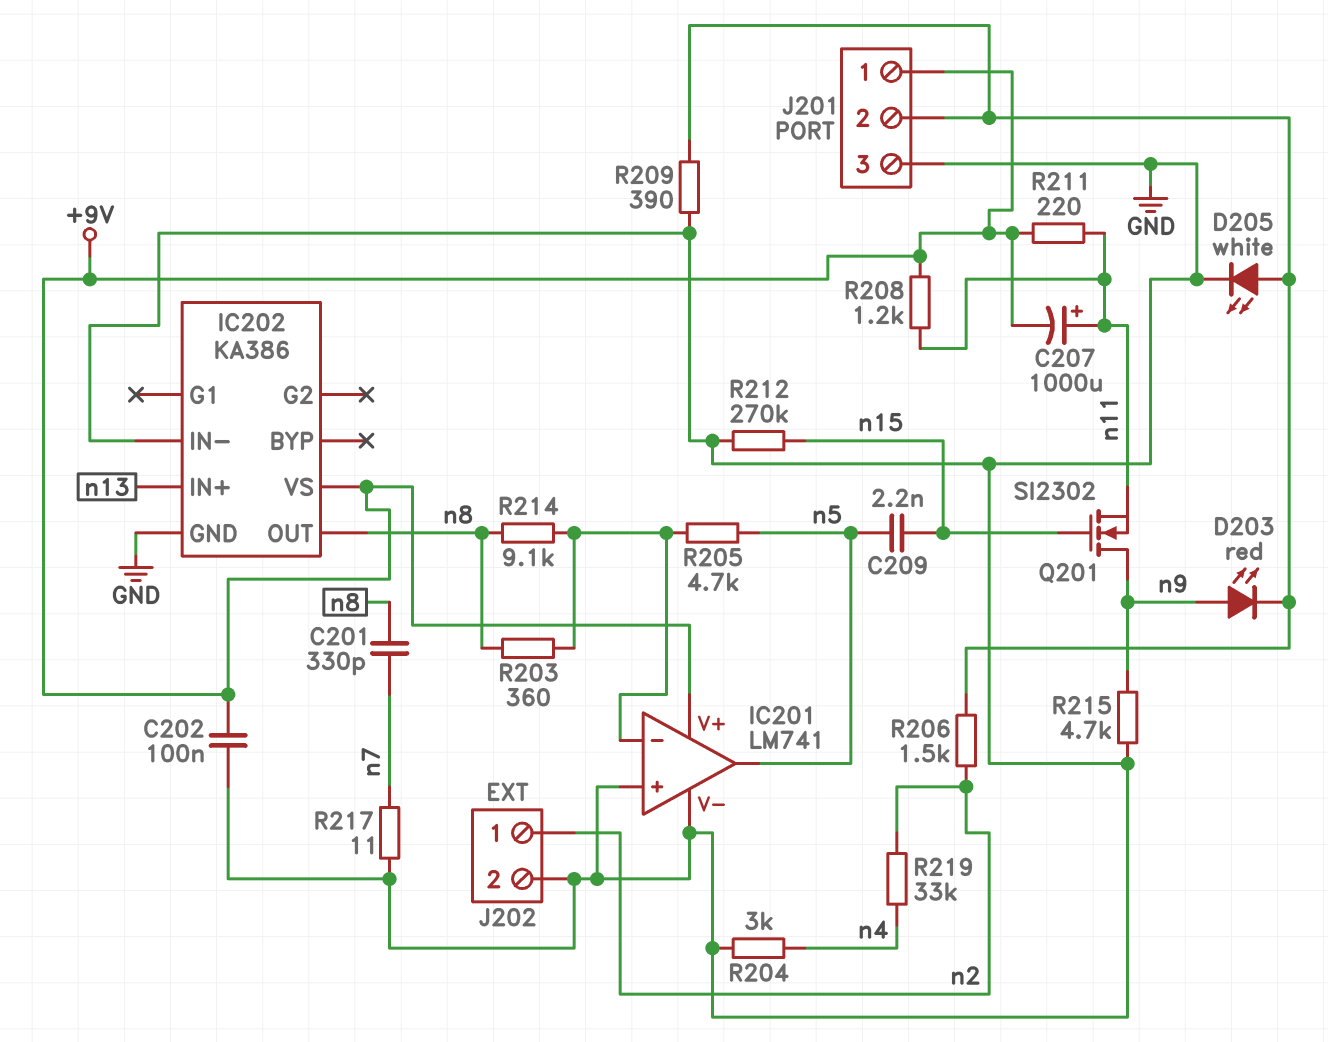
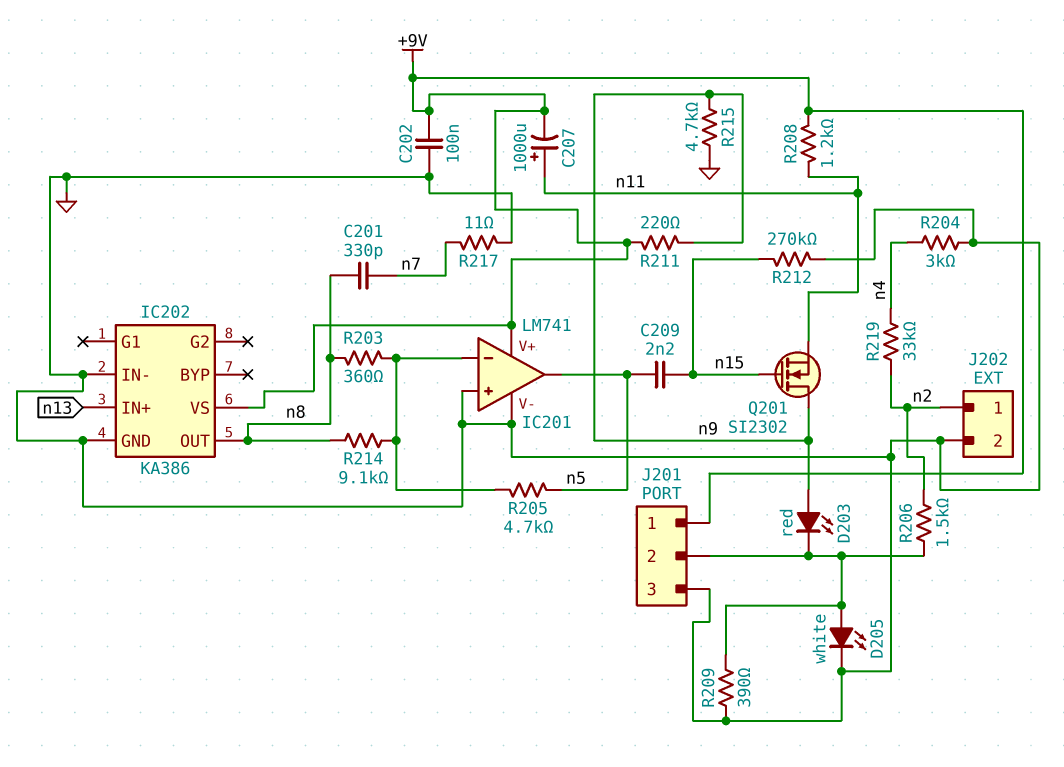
R211: 220 (+9V, n11) -> 220 (+9V, n9)

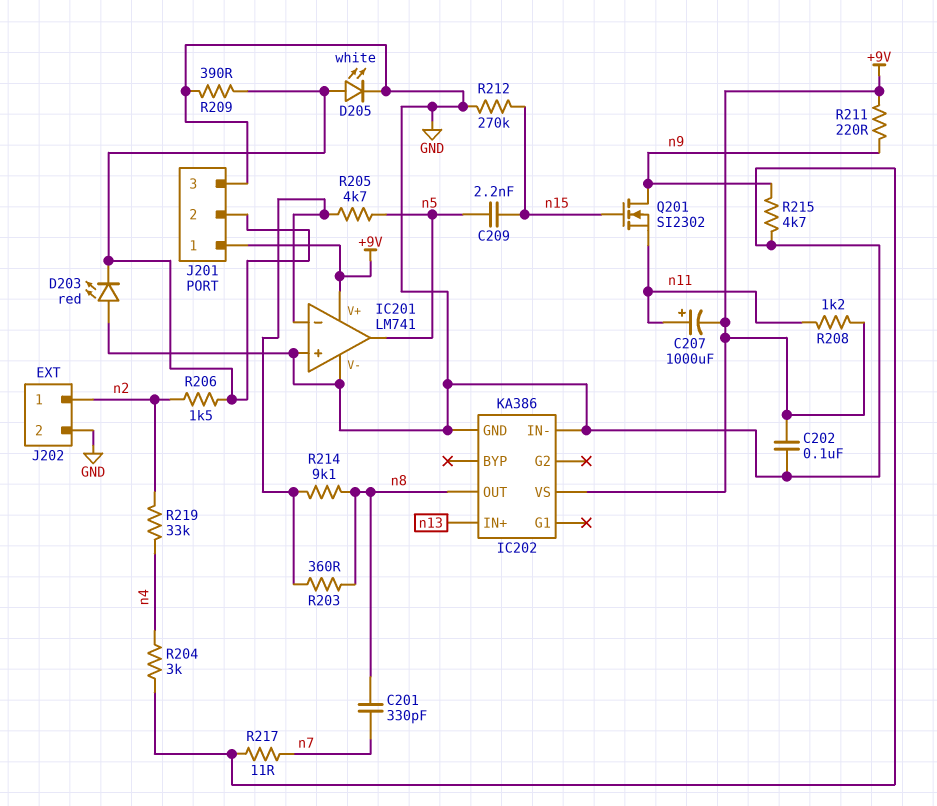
D203: LED red (A n9, K J201/2) -> LED red (A GND, K J201/2)

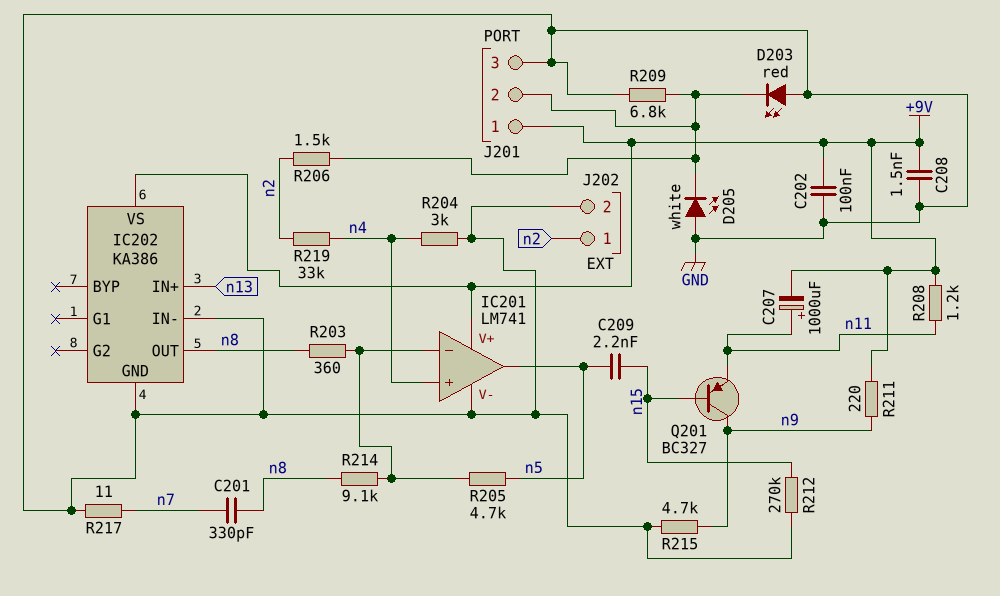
C208: none -> 1.5nF (+9V, GND)
D205: LED white (A J201/2, K GND) -> LED white (A GND, K J201/2)
IC201 pin in+: GND -> n4
Q201: NMOS SI2302 (G n15, D n9, S n11) -> PNP BC327 (B n15, C n9, E n11)
R209: 390 (GND, J201/2) -> 6.8k (GND, J201/2)

